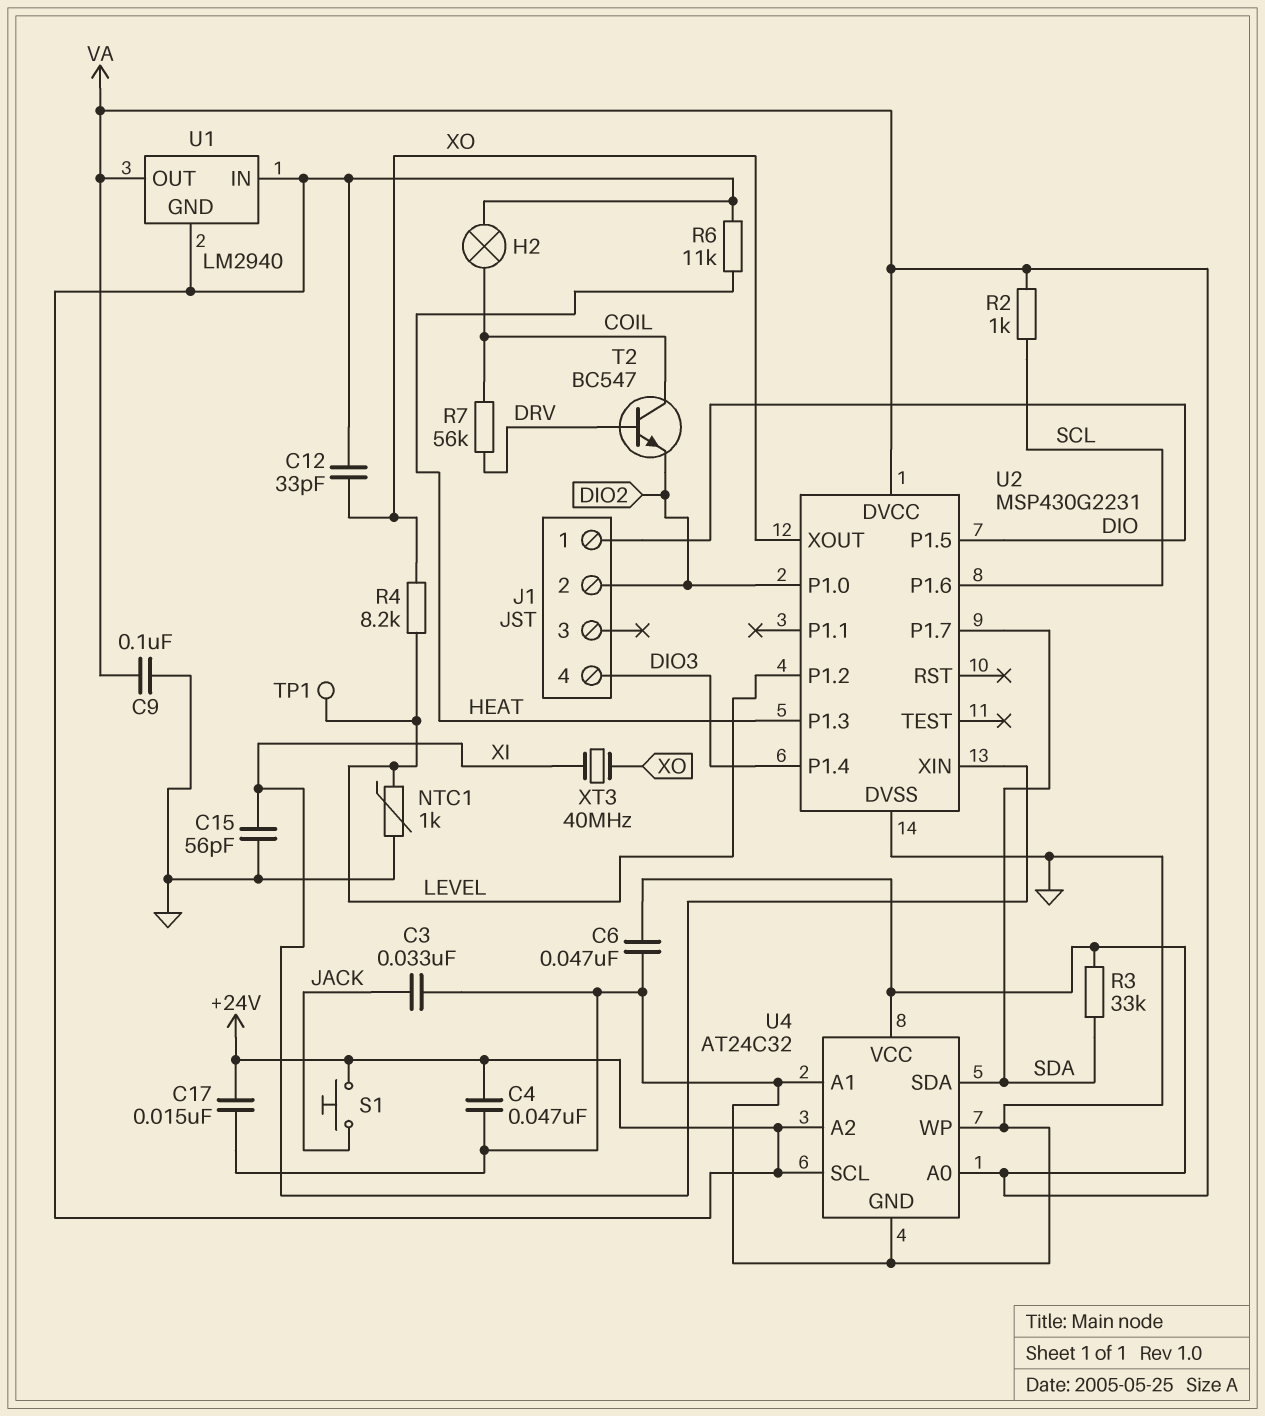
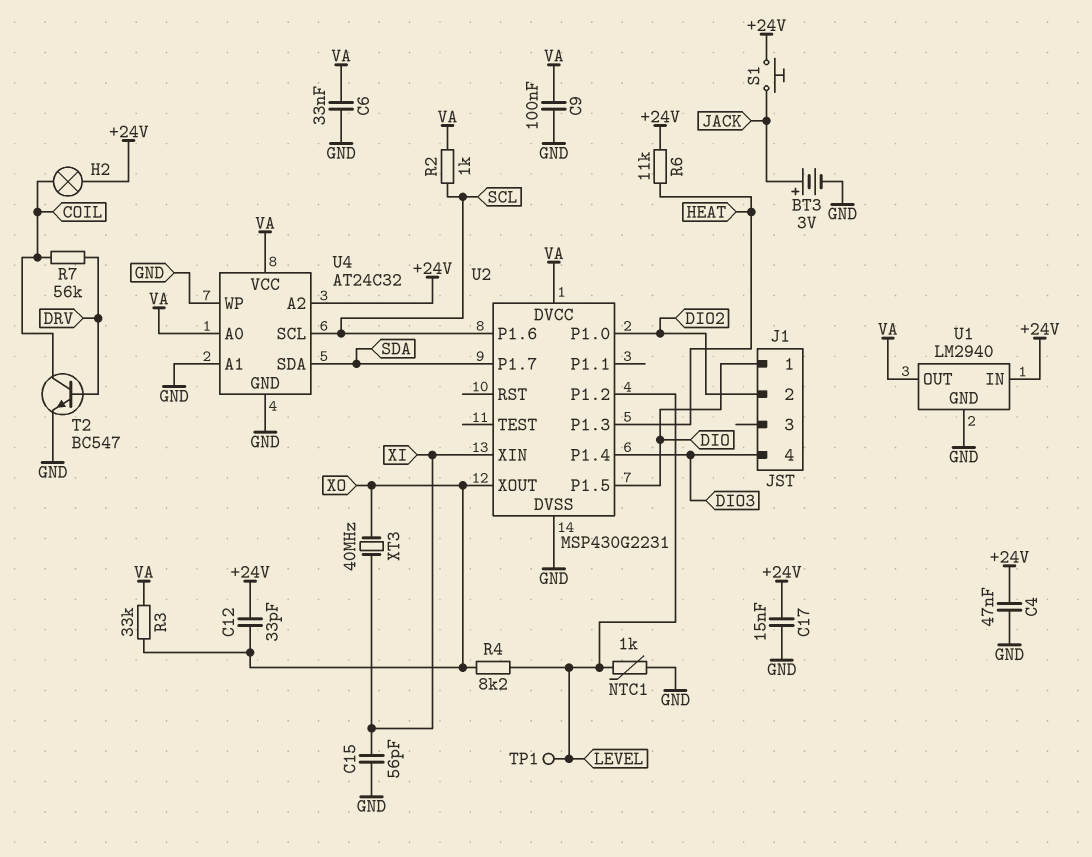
BT3: none -> 3V (plus JACK, minus GND)
C3: 33nF (GND, JACK) -> none
C6: 47nF (GND, VA) -> 33nF (GND, VA)
R3: 33k (SDA, VA) -> 33k (VA, XO)
T2: NPN BC547 (B DRV, C COIL, E DIO2) -> NPN BC547 (B DRV, C COIL, E GND)
U1 pin GND: +24V -> GND
U4 pin SCL: +24V -> SCL

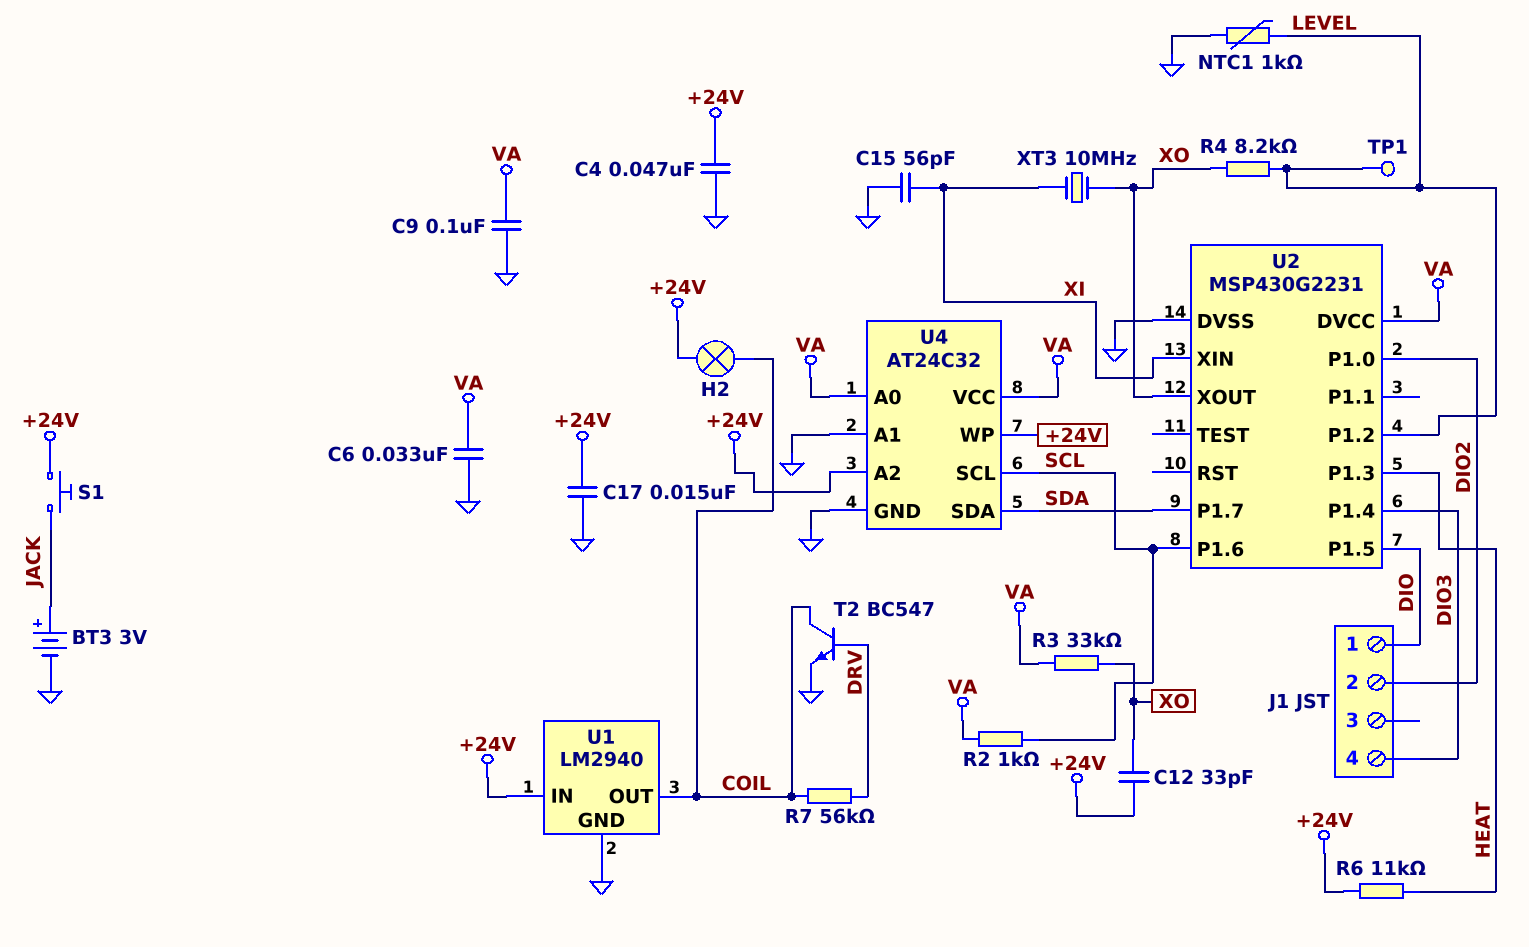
U1 pin OUT: VA -> COIL
U4 pin WP: GND -> +24V
XT3: 40MHz (XI, XO) -> 10MHz (XI, XO)

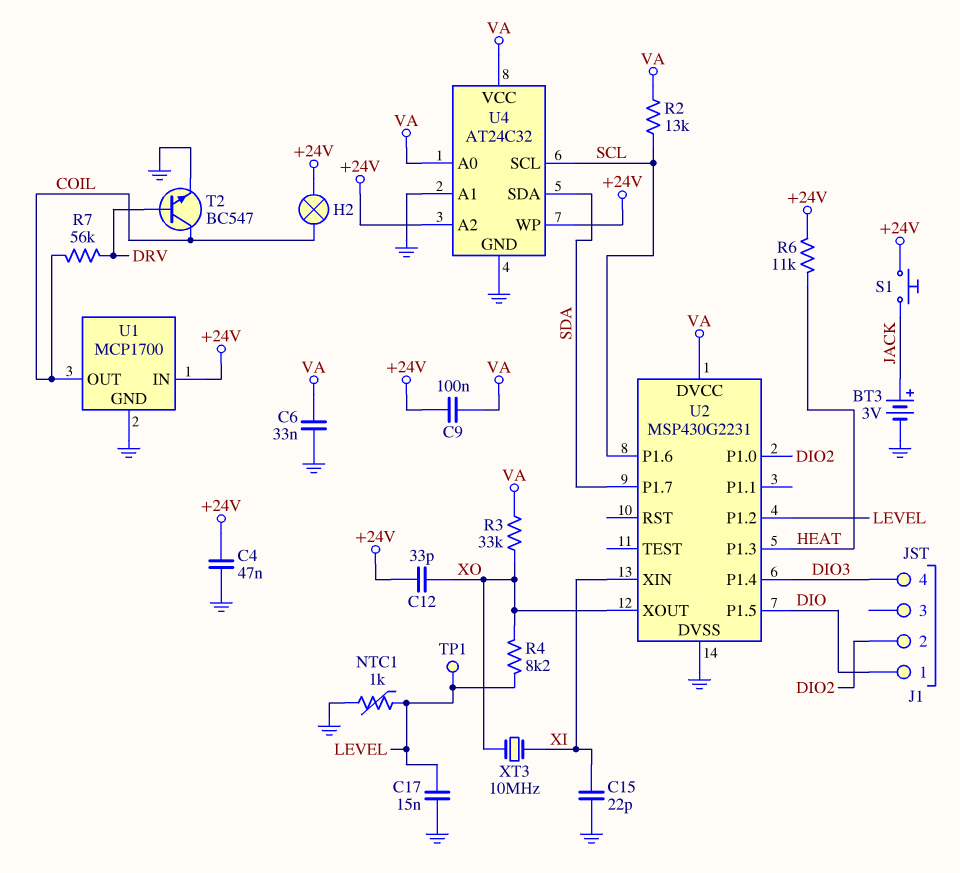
C9: 100nF (GND, VA) -> 100nF (+24V, VA)
C15: 56pF (GND, XI) -> 22pF (GND, XI)
C17: 15nF (+24V, GND) -> 15nF (GND, LEVEL)
R2: 1k (SCL, VA) -> 13k (SCL, VA)
U1: LM2940 -> MCP1700

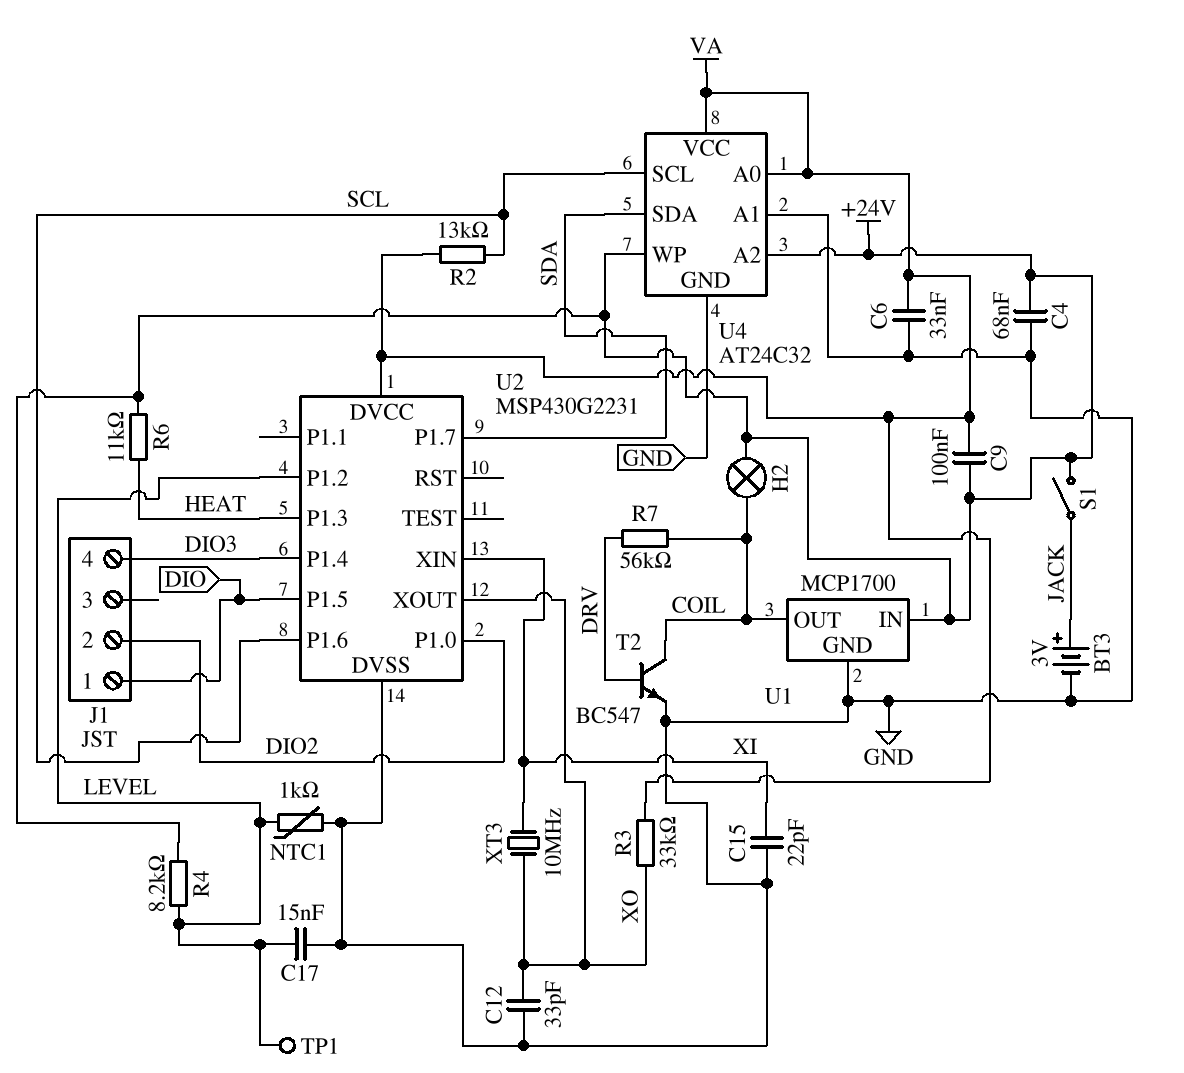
C4: 47nF (+24V, GND) -> 68nF (+24V, GND)
C12: 33pF (+24V, XO) -> 33pF (GND, XO)
R4: 8.2k (LEVEL, XO) -> 8.2k (+24V, LEVEL)
S1: button (+24V, JACK) -> switch (+24V, JACK)

